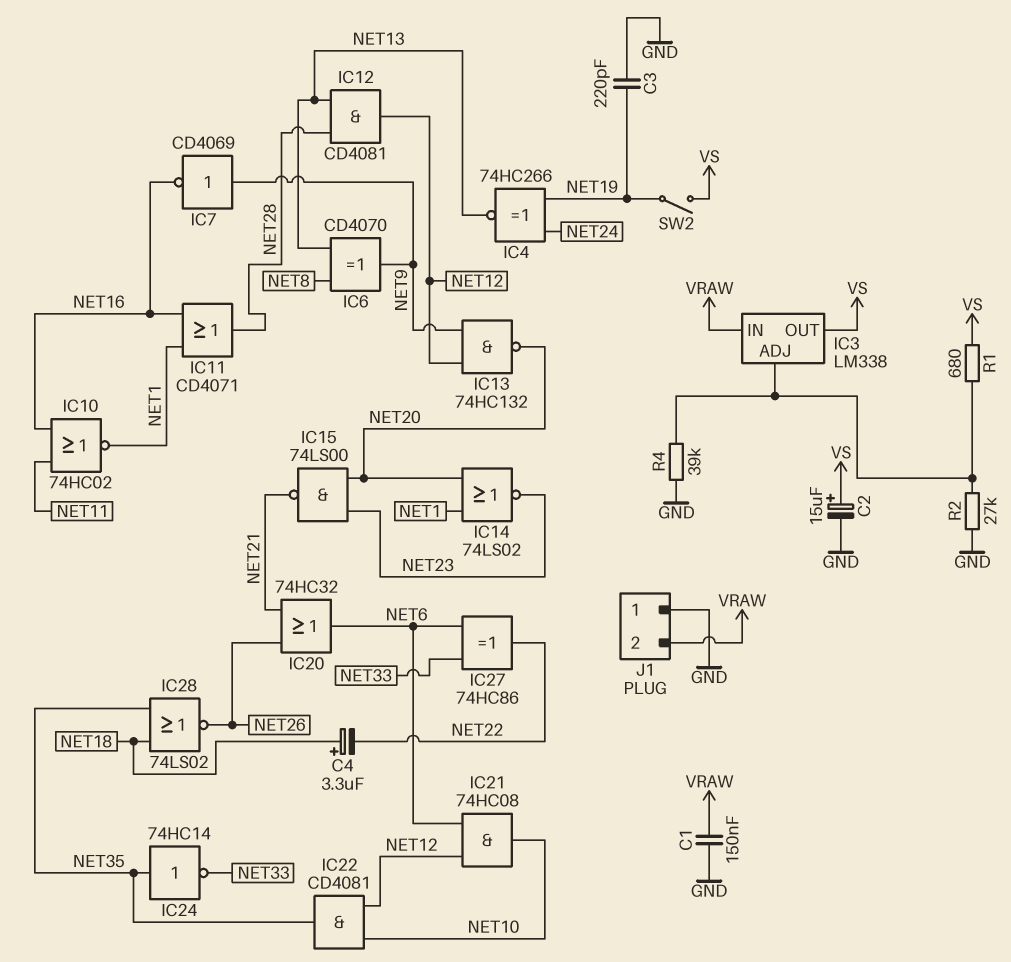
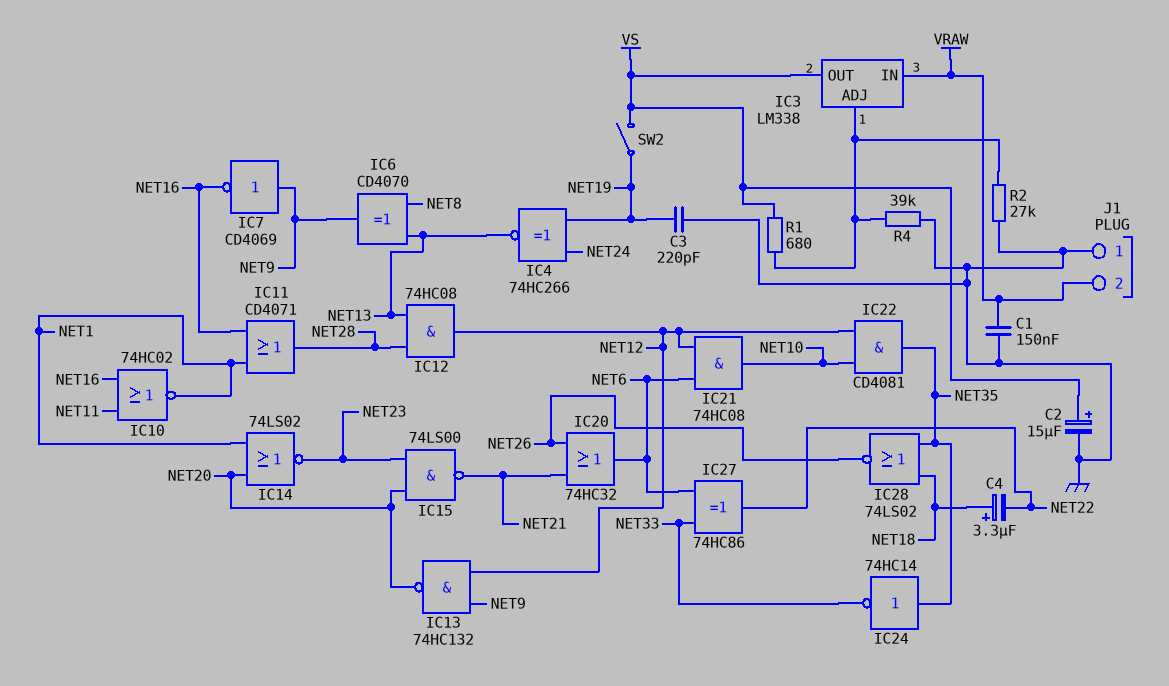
IC12: AND CD4081 (in NET13, in NET28, out NET12) -> AND 74HC08 (in NET13, in NET28, out NET12)

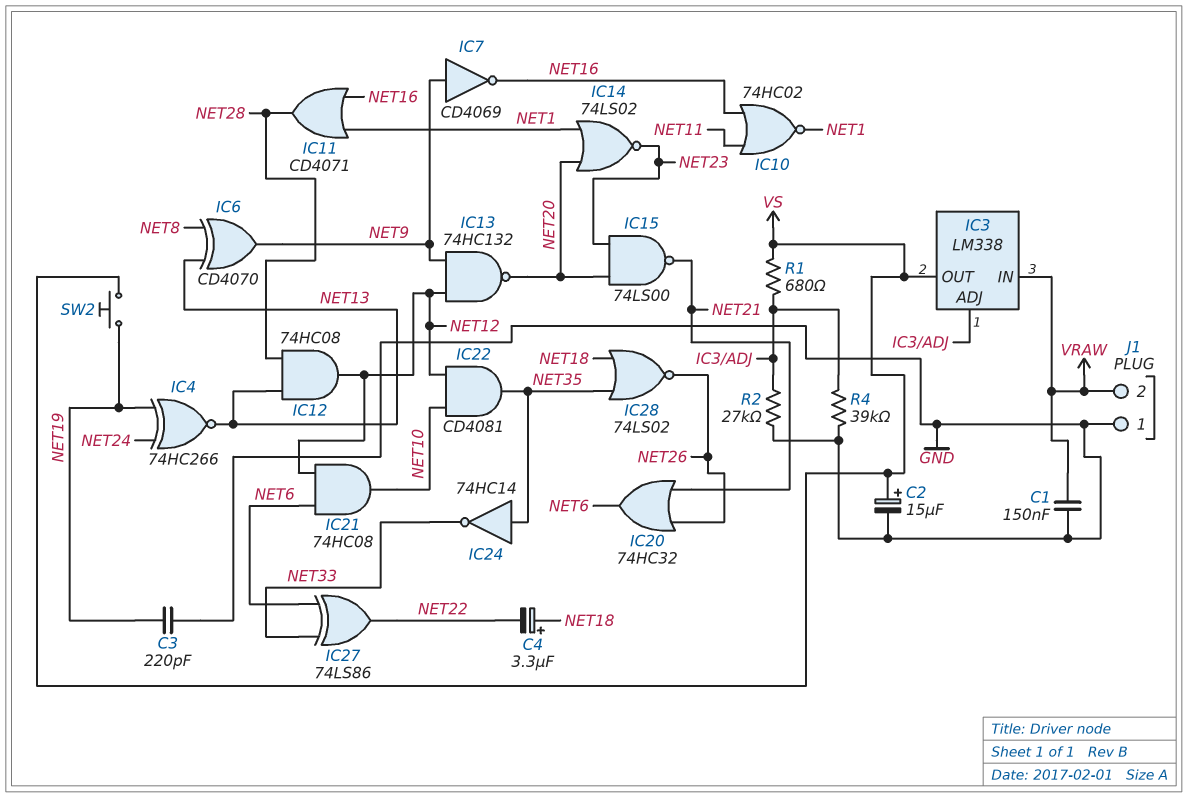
IC27: XOR 74HC86 (in NET6, in NET33, out NET22) -> XOR 74LS86 (in NET6, in NET33, out NET22)
SW2: switch (NET19, VS) -> button (NET19, VS)

